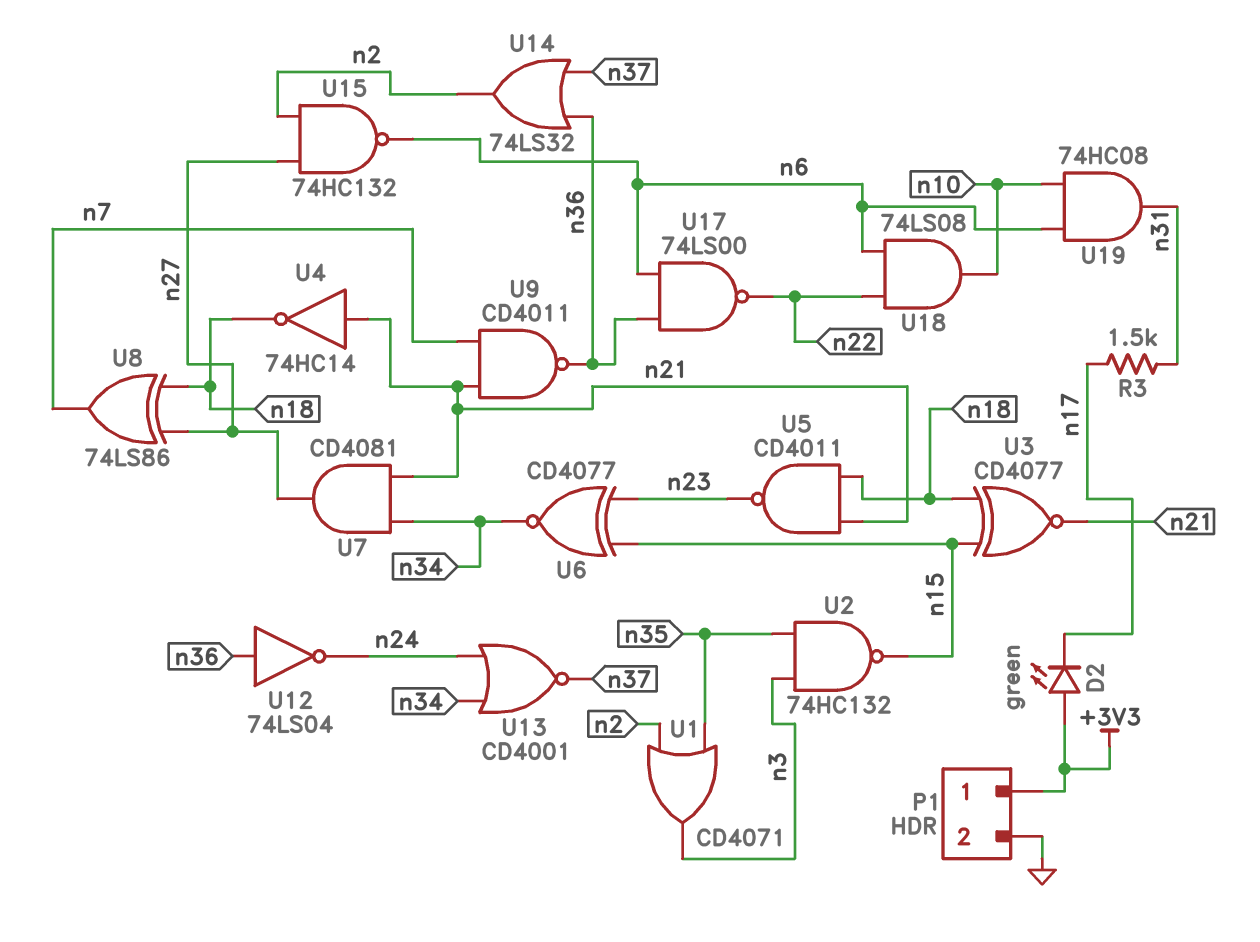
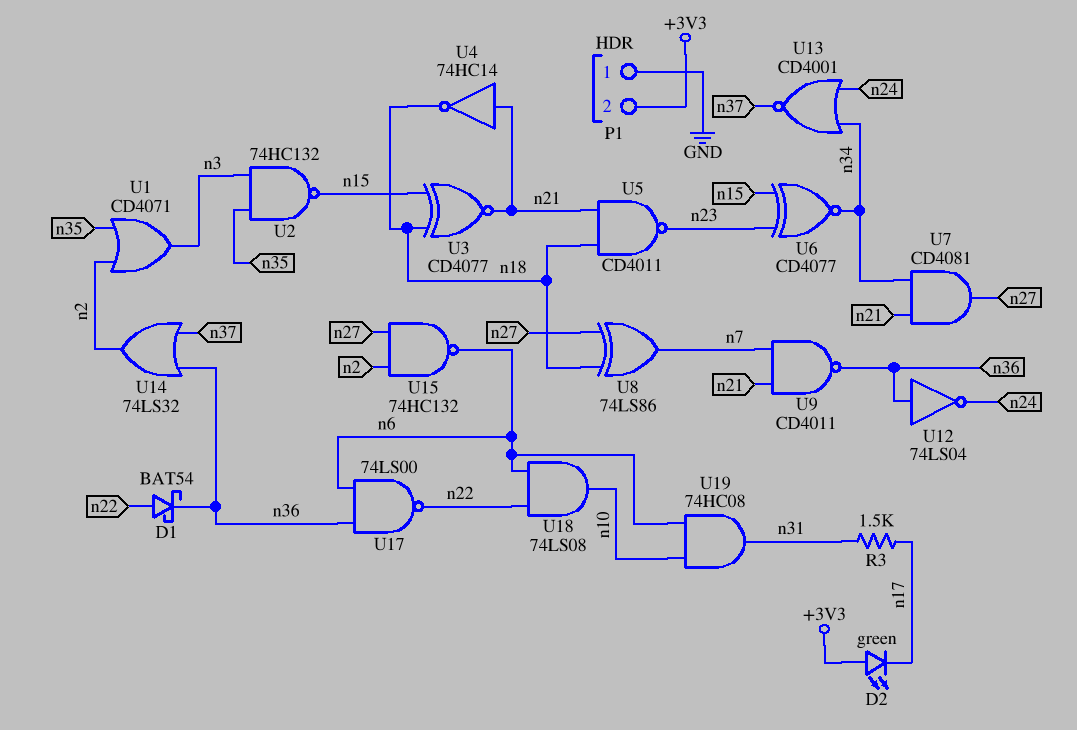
D1: none -> schottky BAT54 (A n22, K n36)
P1 pin 1: +3V3 -> GND
P1 pin 2: GND -> +3V3

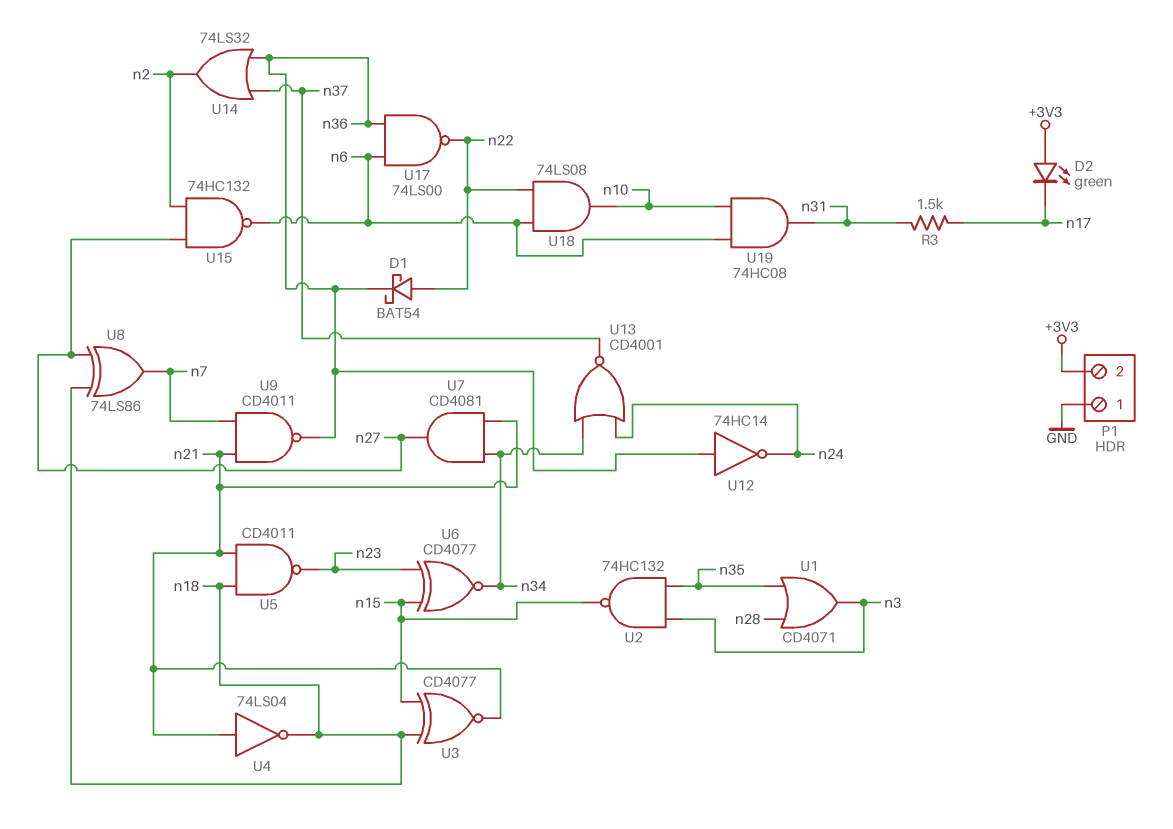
U1: OR CD4071 (in n2, in n35, out n3) -> OR CD4071 (in n28, in n35, out n3)
U4: NOT 74HC14 (in n21, out n18) -> NOT 74LS04 (in n21, out n18)
U12: NOT 74LS04 (in n36, out n24) -> NOT 74HC14 (in n36, out n24)

